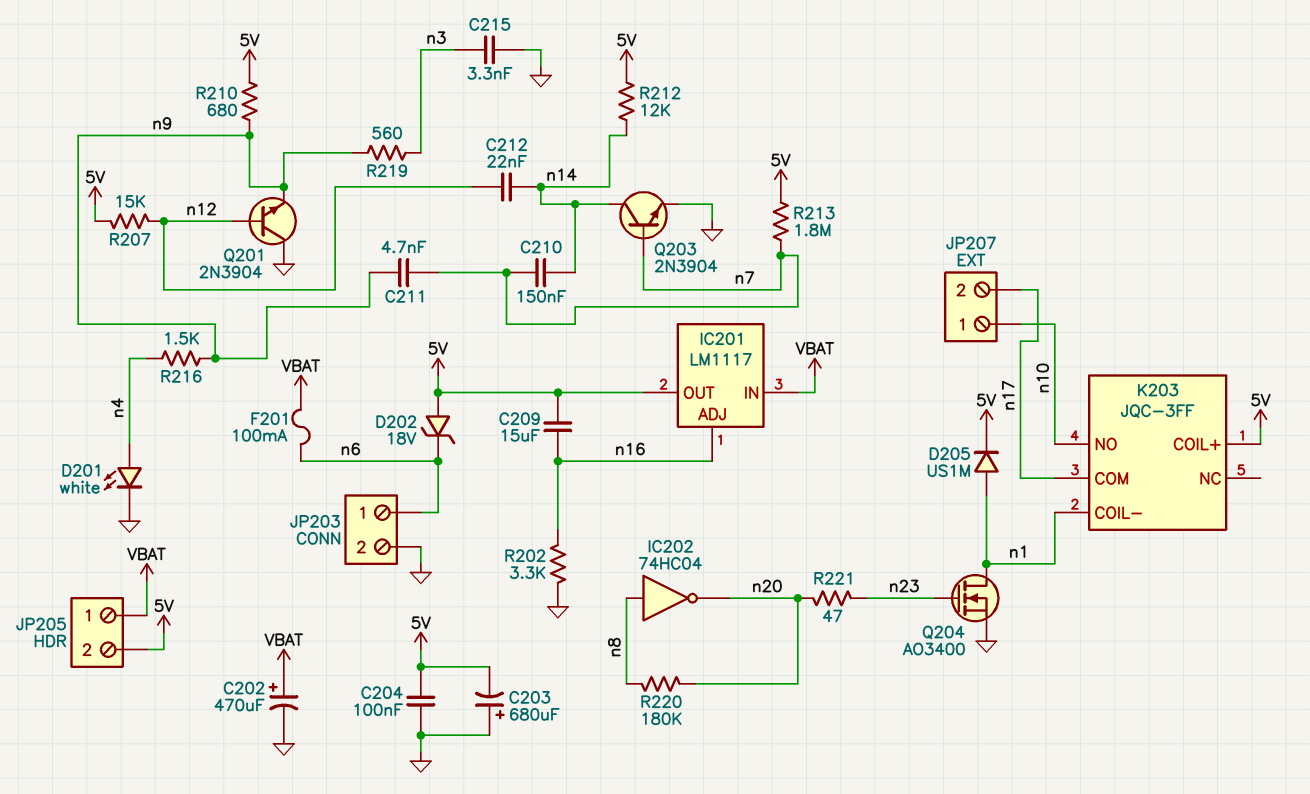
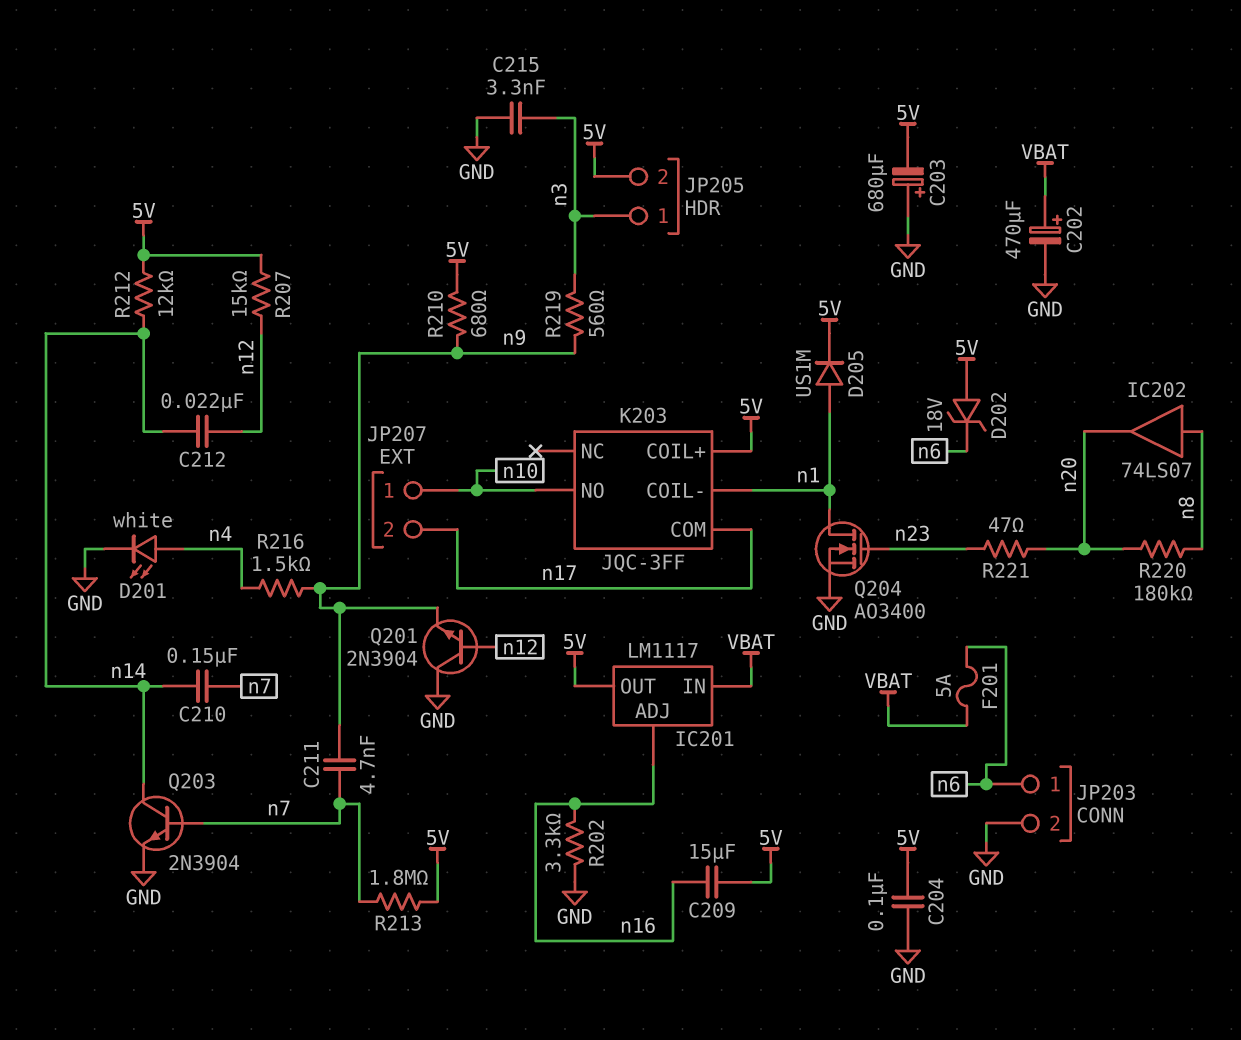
F201: 100mA (VBAT, n6) -> 5A (VBAT, n6)
IC202: NOT 74HC04 (in n8, out n20) -> buffer 74LS07 (in n8, out n20)
JP205 pin 1: VBAT -> n3

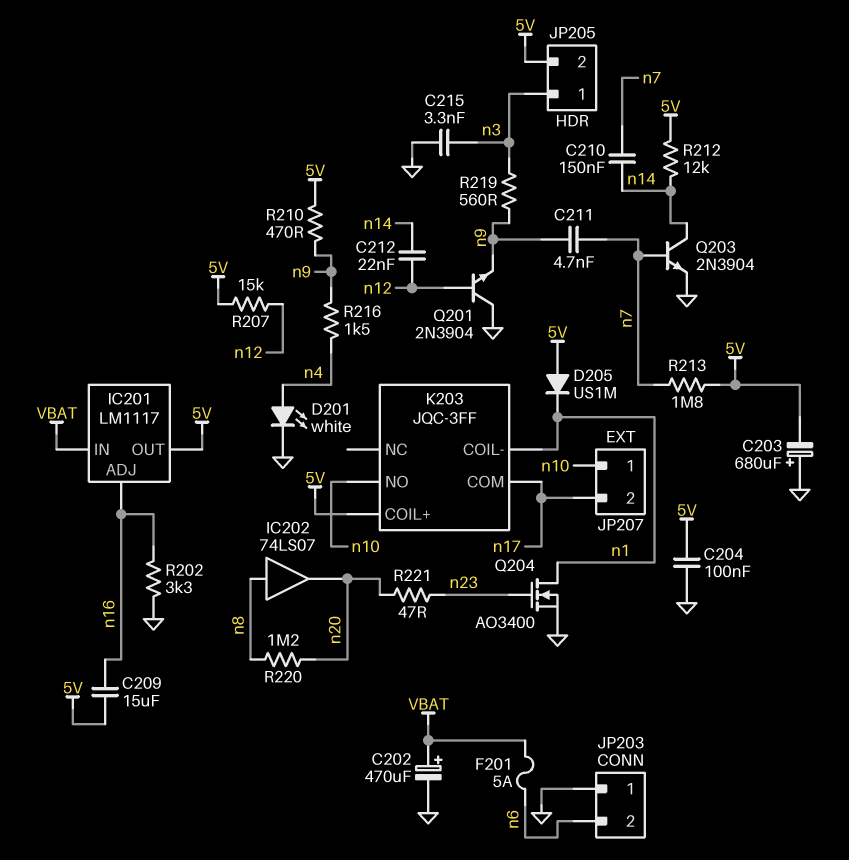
D202: zener 18V (A 5V, K n6) -> none
D205: diode US1M (A n1, K 5V) -> diode US1M (A 5V, K n1)
JP203 pin 1: n6 -> GND
JP203 pin 2: GND -> n6
R210: 680 (5V, n9) -> 470 (5V, n9)
R220: 180k (n8, n20) -> 1.2M (n8, n20)

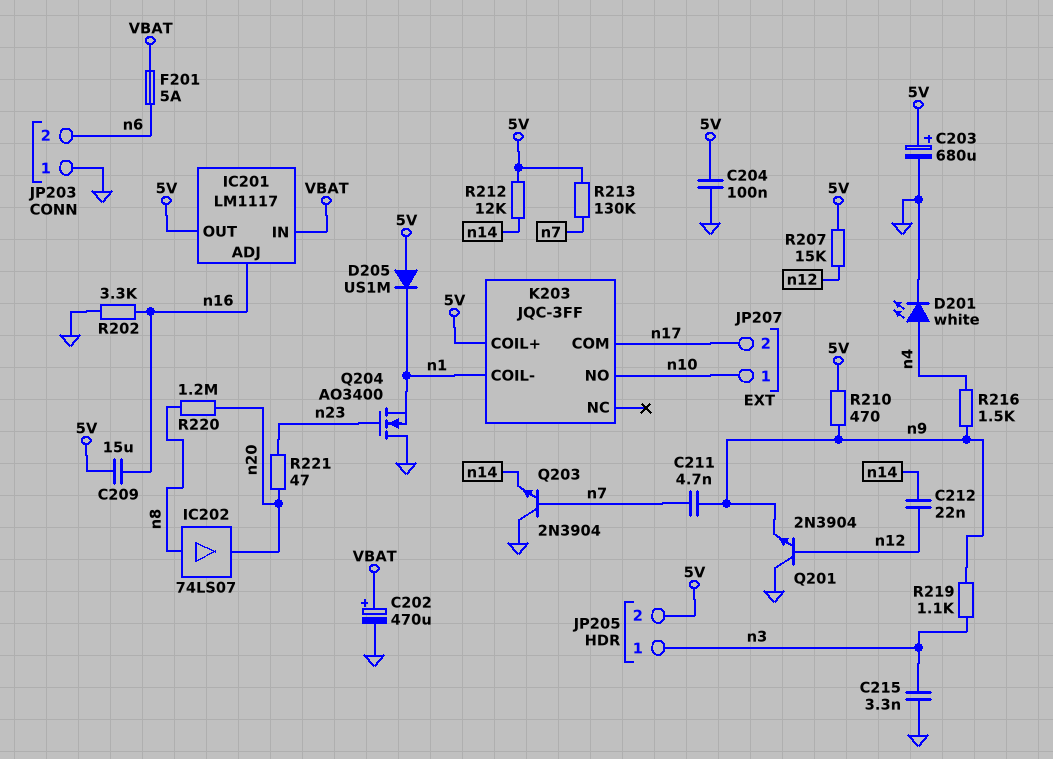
C203: 680uF (plus GND, minus 5V) -> 680uF (plus 5V, minus GND)
C210: 150nF (n7, n14) -> none
Q203: NPN 2N3904 (B n7, C n14, E GND) -> NPN 2N3904 (B n7, C GND, E n14)
Q204: NMOS AO3400 (G n23, D n1, S GND) -> NMOS AO3400 (G n23, D GND, S n1)
R213: 1.8M (5V, n7) -> 130k (5V, n7)
R219: 560 (n3, n9) -> 1.1k (n3, n9)

